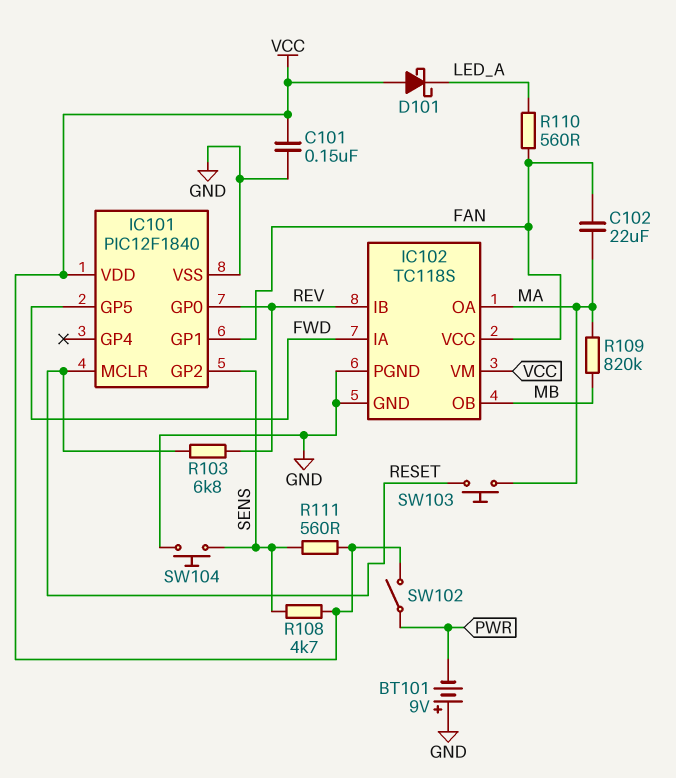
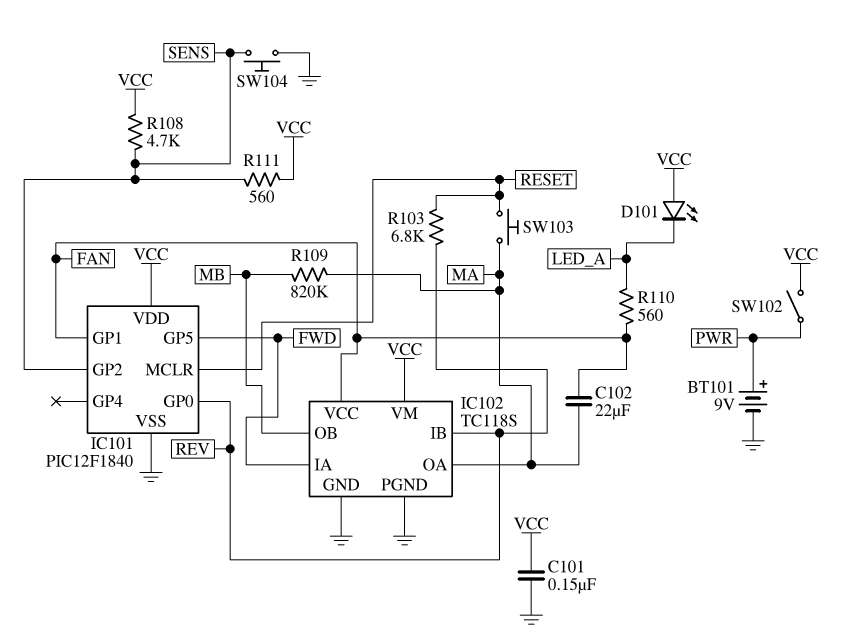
BT101: 9V (plus GND, minus PWR) -> 9V (plus PWR, minus GND)
D101: schottky (A VCC, K LED_A) -> LED (A VCC, K LED_A)

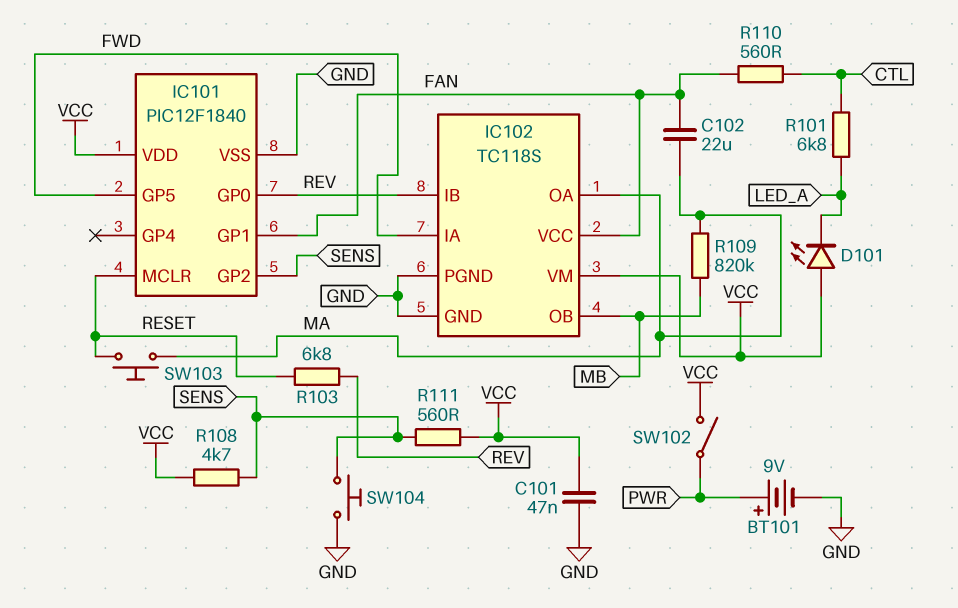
C101: 150nF (GND, VCC) -> 47nF (GND, VCC)
R101: none -> 6.8k (CTL, LED_A)
R110: 560 (FAN, LED_A) -> 560 (CTL, FAN)

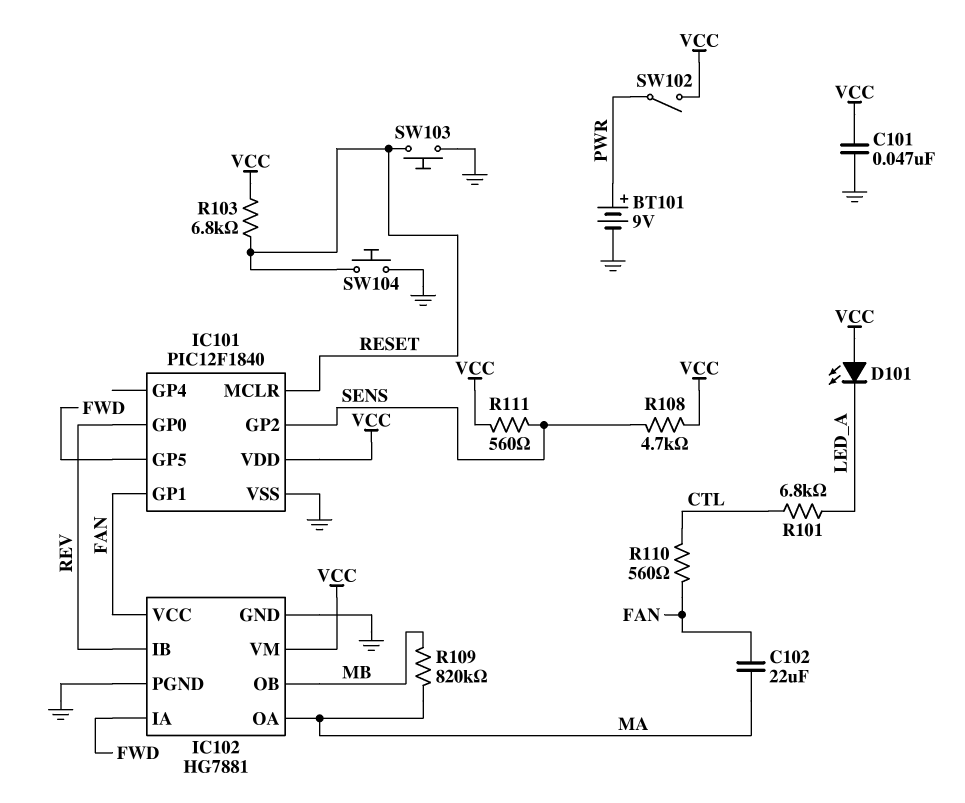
IC102: TC118S -> HG7881
R103: 6.8k (RESET, REV) -> 6.8k (RESET, VCC)
SW103: button (MA, RESET) -> button (GND, RESET)
SW104: button (GND, SENS) -> button (GND, RESET)

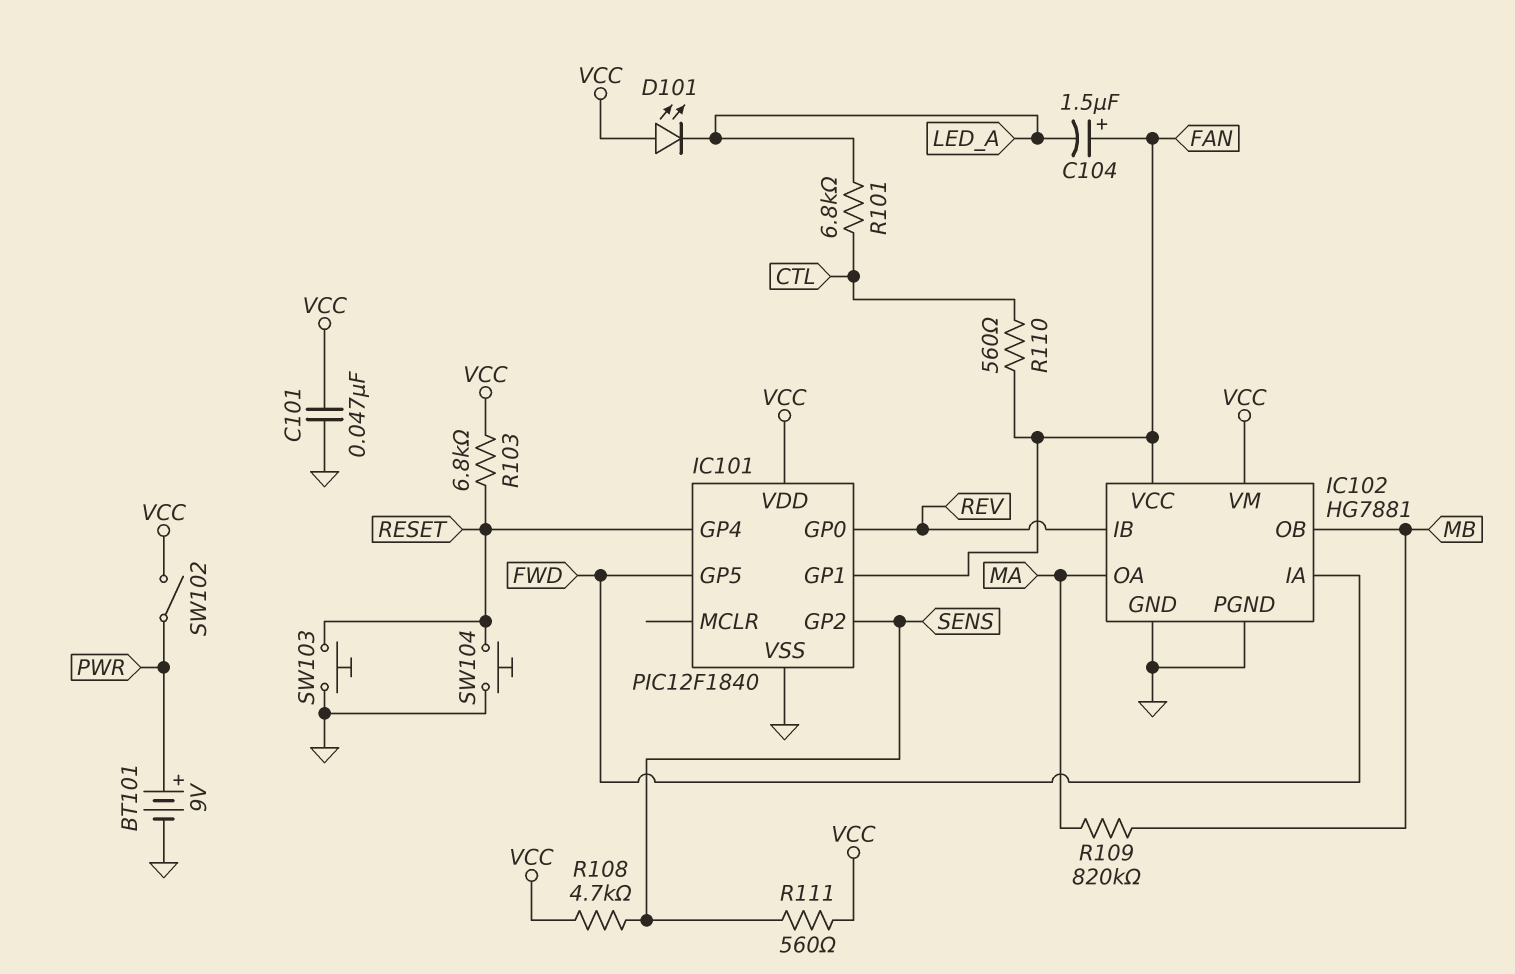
C102: 22uF (FAN, MA) -> none
C104: none -> 1.5uF (plus FAN, minus LED_A)
IC101 pin GP4: none -> RESET
IC101 pin MCLR: RESET -> none

